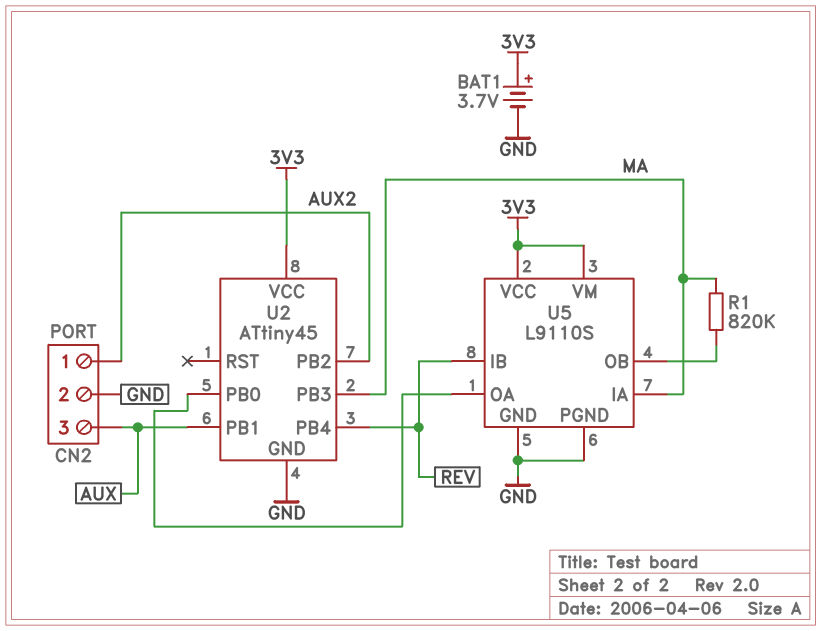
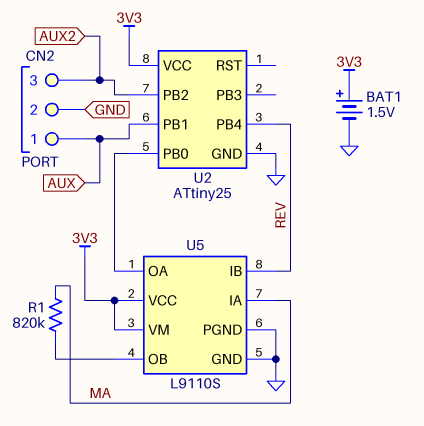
BAT1: 3.7V (plus 3V3, minus GND) -> 1.5V (plus 3V3, minus GND)
CN2 pin 1: AUX2 -> AUX
CN2 pin 3: AUX -> AUX2
U2: ATtiny45 -> ATtiny25
U2 pin PB3: MA -> none

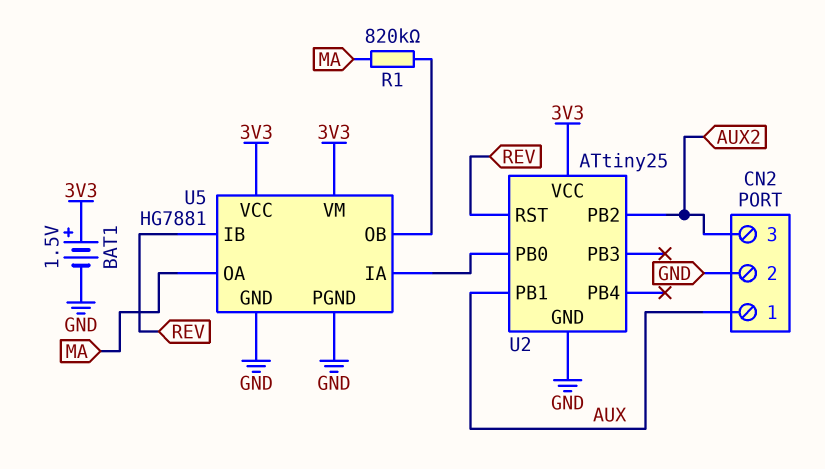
U2 pin PB4: REV -> none
U2 pin RST: none -> REV
U5: L9110S -> HG7881
U5 pin IA: MA -> U2/PB0
U5 pin OA: U2/PB0 -> MA

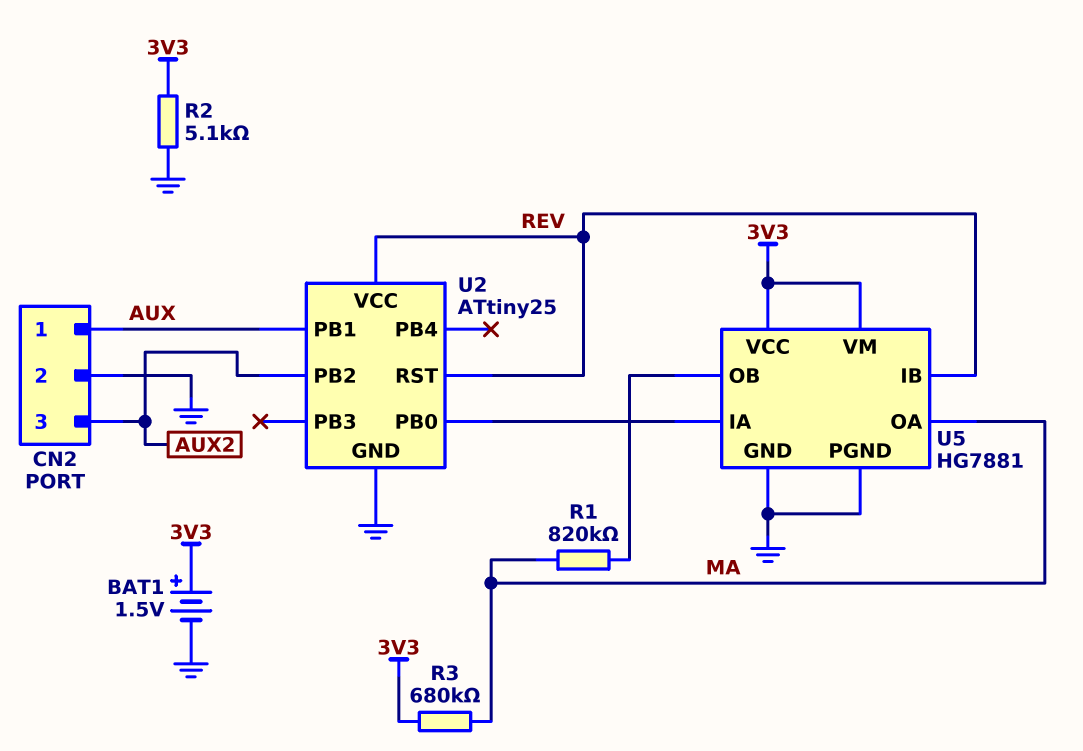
R2: none -> 5.1k (3V3, GND)
R3: none -> 680k (3V3, MA)
U2 pin VCC: 3V3 -> REV

